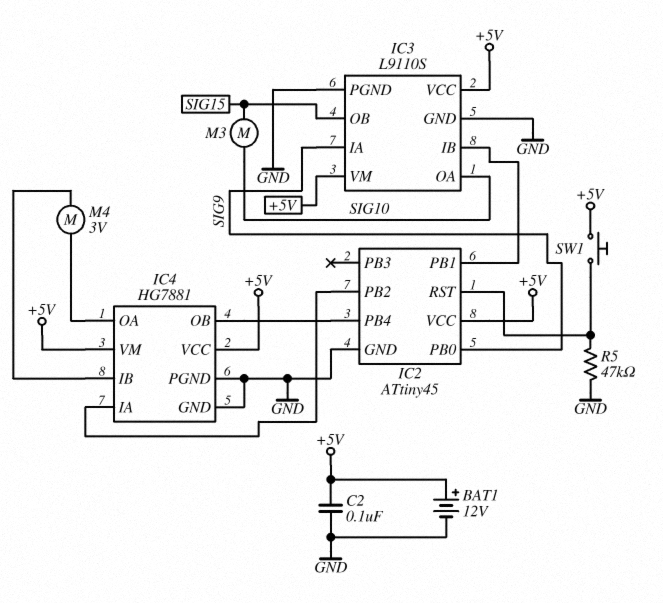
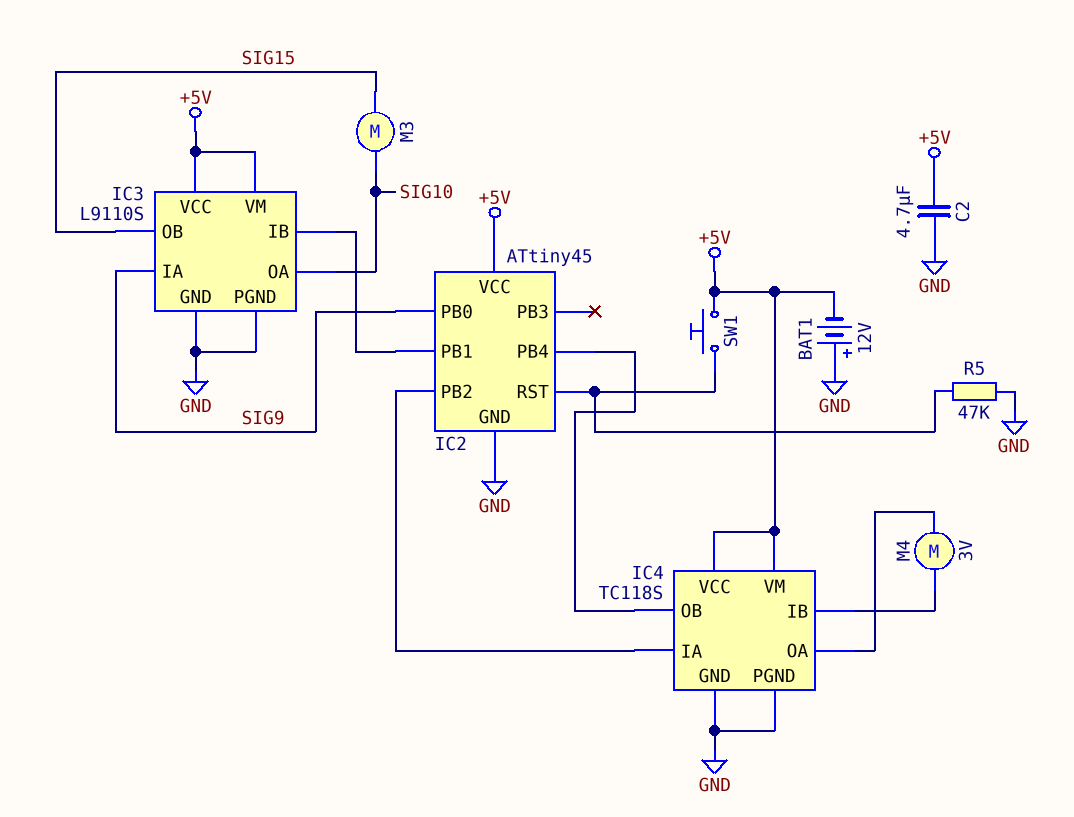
BAT1: 12V (plus +5V, minus GND) -> 12V (plus GND, minus +5V)
C2: 100nF (+5V, GND) -> 4.7uF (+5V, GND)
IC4: HG7881 -> TC118S

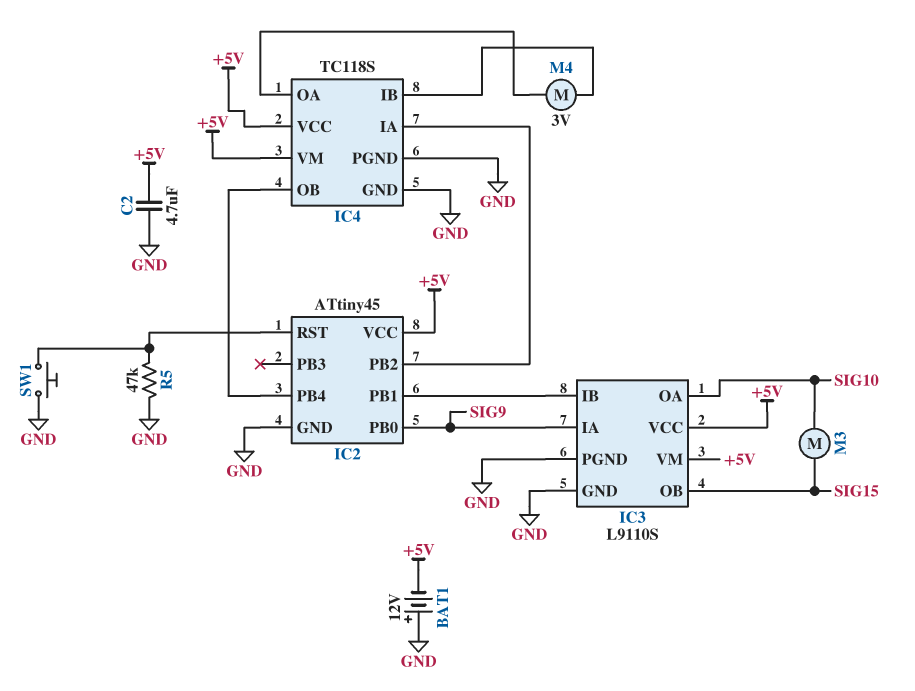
SW1: button (+5V, IC2/RST) -> button (GND, IC2/RST)

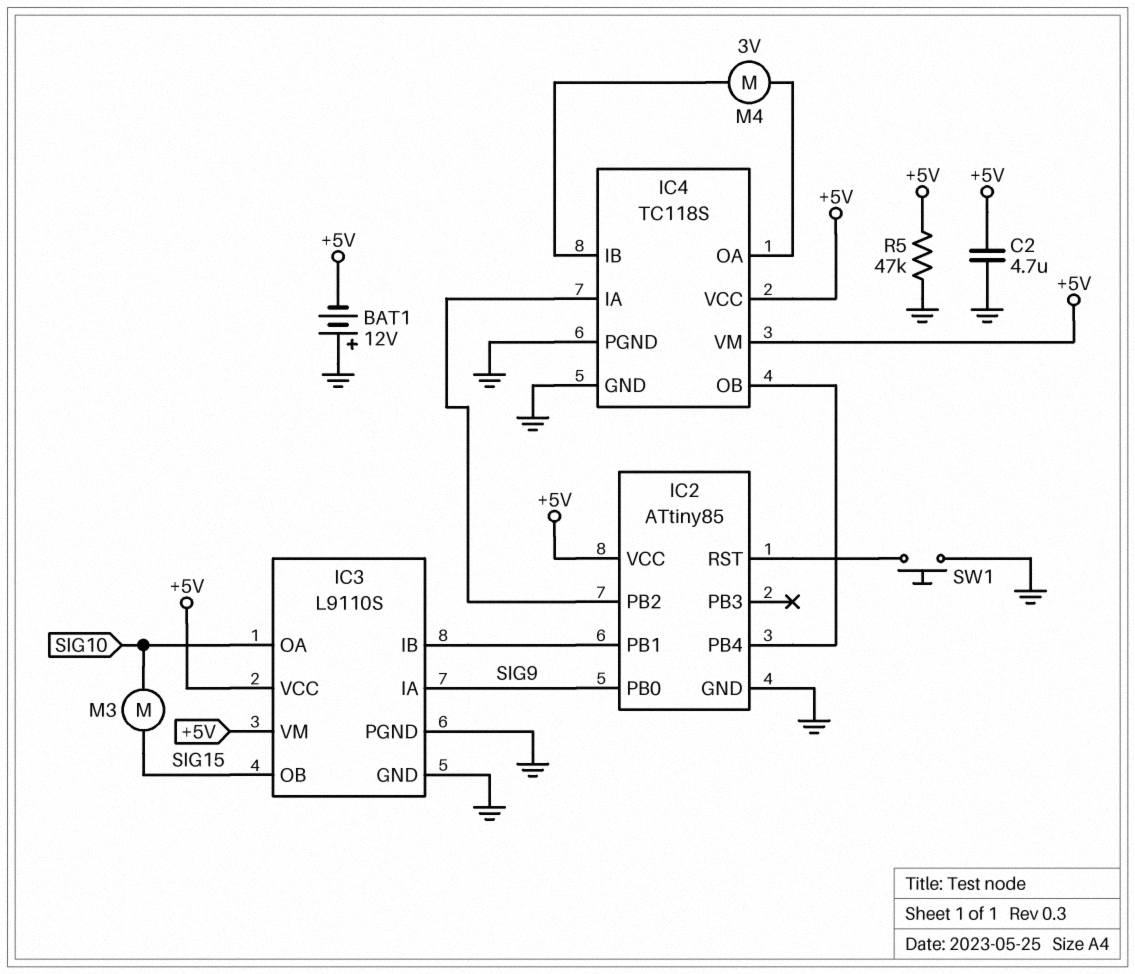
IC2: ATtiny45 -> ATtiny85
R5: 47k (GND, IC2/RST) -> 47k (+5V, GND)

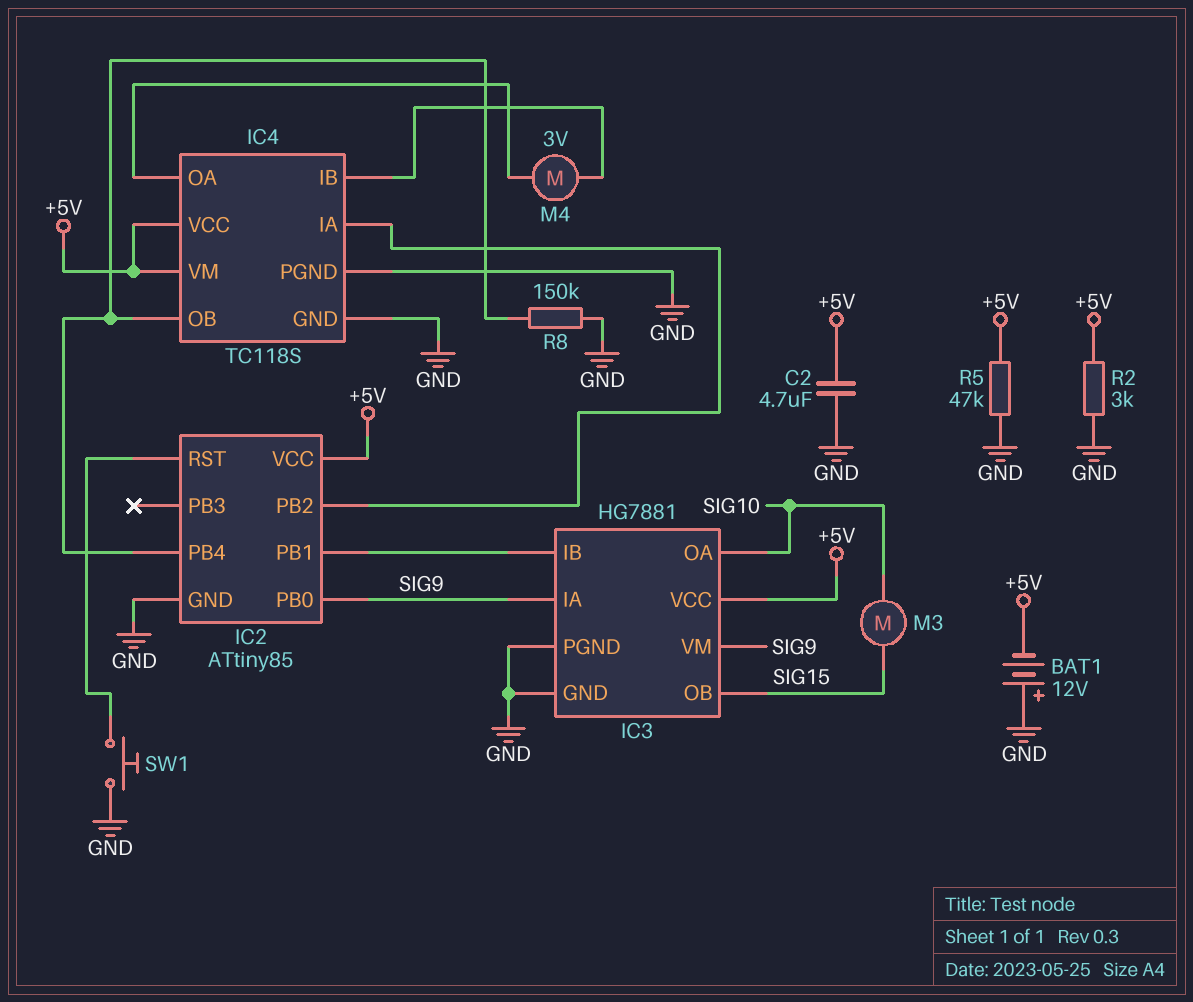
IC3: L9110S -> HG7881
IC3 pin VM: +5V -> SIG9
R2: none -> 3k (+5V, GND)
R8: none -> 150k (GND, IC2/PB4)

